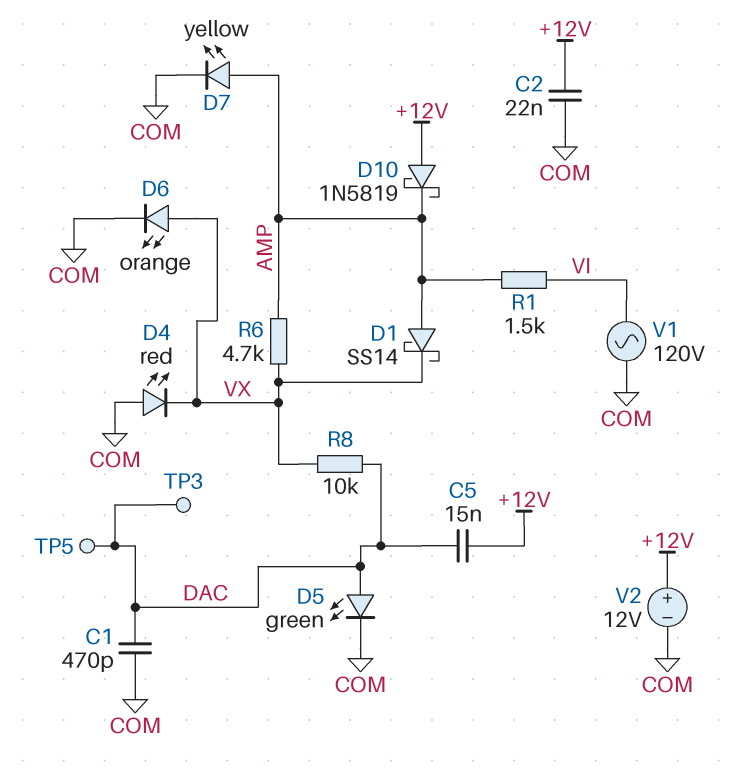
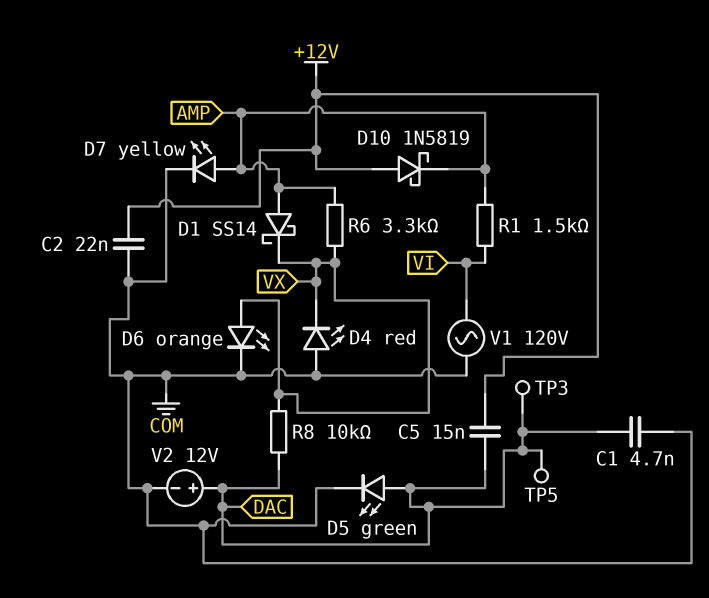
C1: 470pF (COM, DAC) -> 4.7nF (COM, DAC)
R6: 4.7k (AMP, VX) -> 3.3k (AMP, VX)
V2: 12V (plus +12V, minus COM) -> 12V (plus DAC, minus COM)

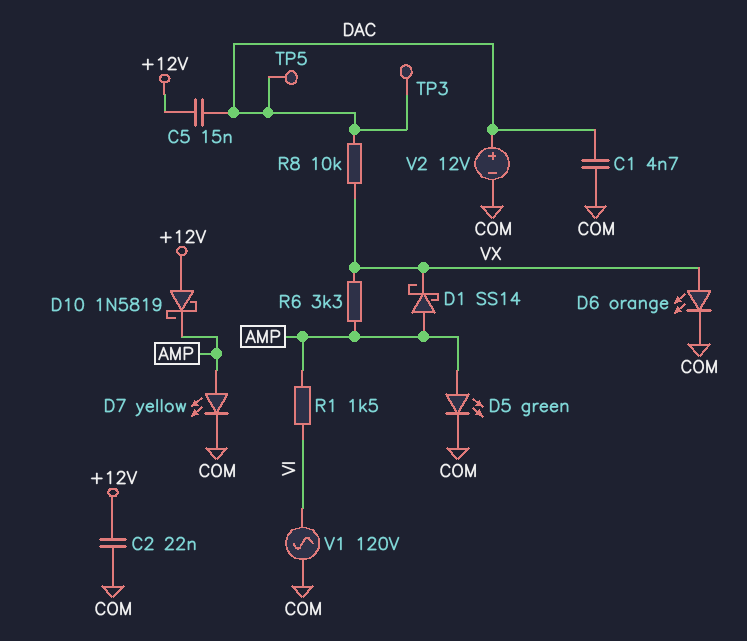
D4: LED red (A COM, K VX) -> none
D5: LED green (A DAC, K COM) -> LED green (A AMP, K COM)

